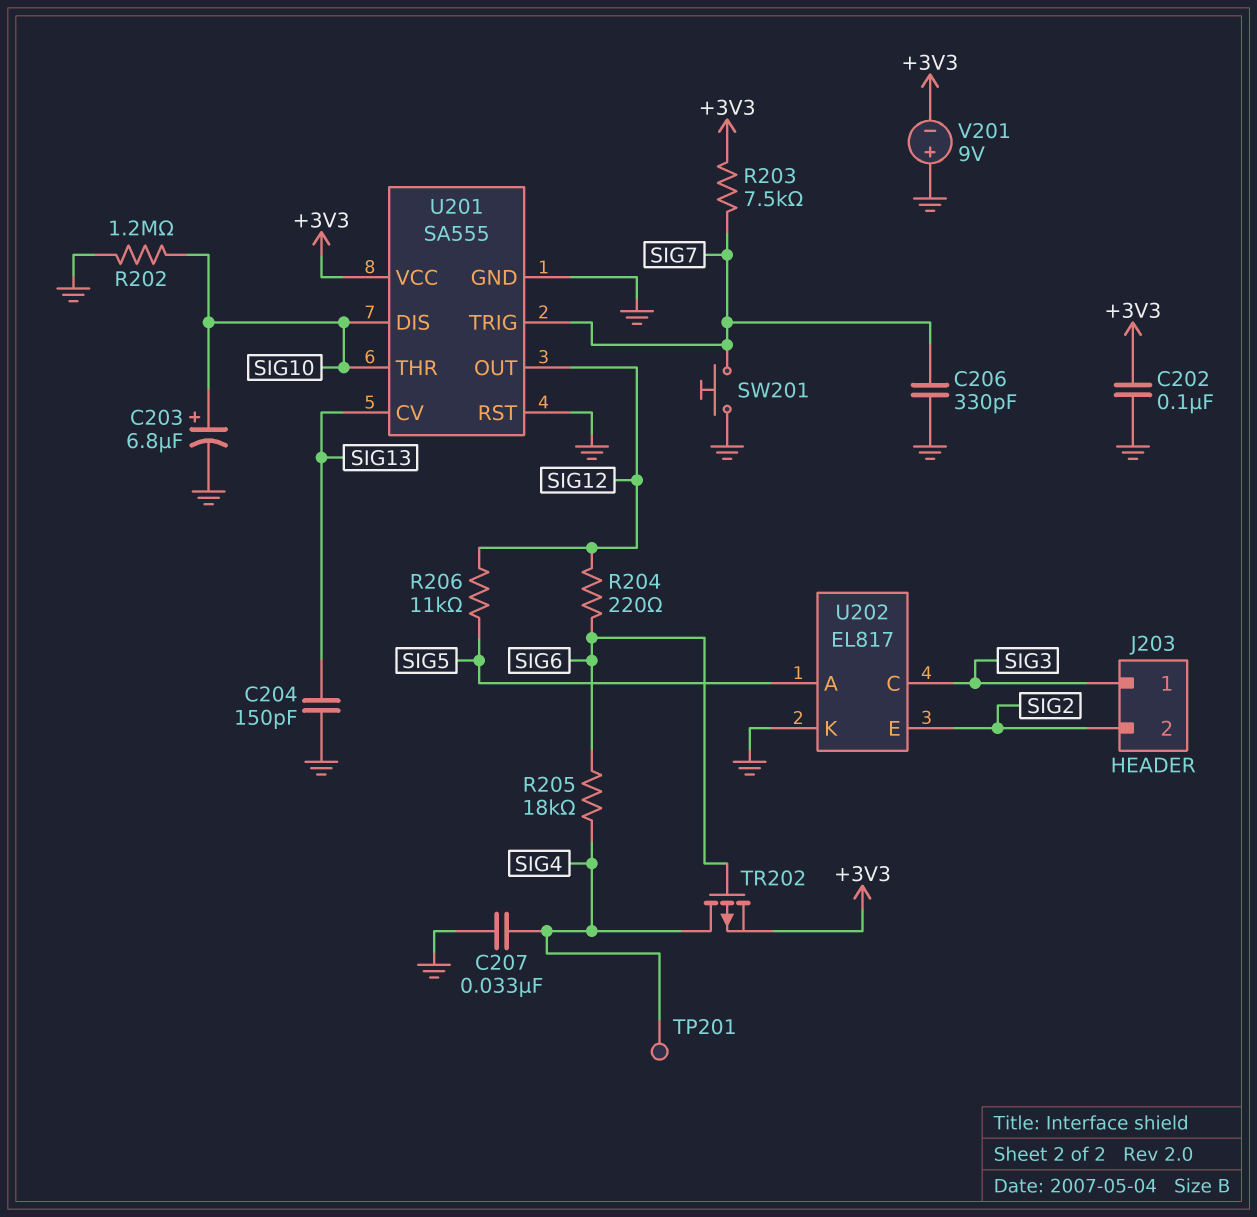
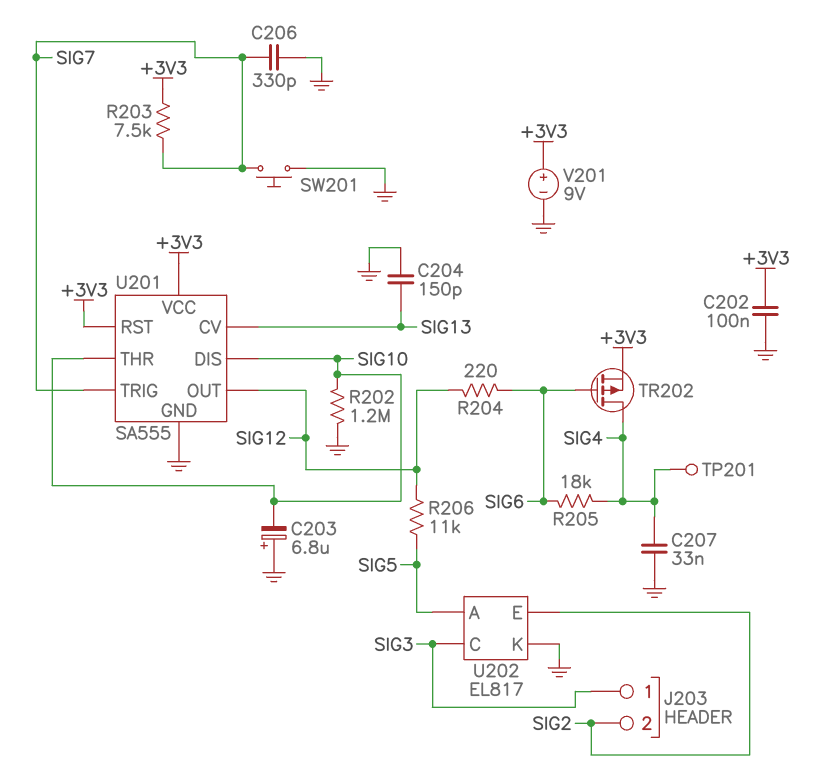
C203: 6.8uF (plus SIG10, minus GND) -> 6.8uF (plus GND, minus SIG10)
U201 pin RST: GND -> +3V3
V201: 9V (plus GND, minus +3V3) -> 9V (plus +3V3, minus GND)

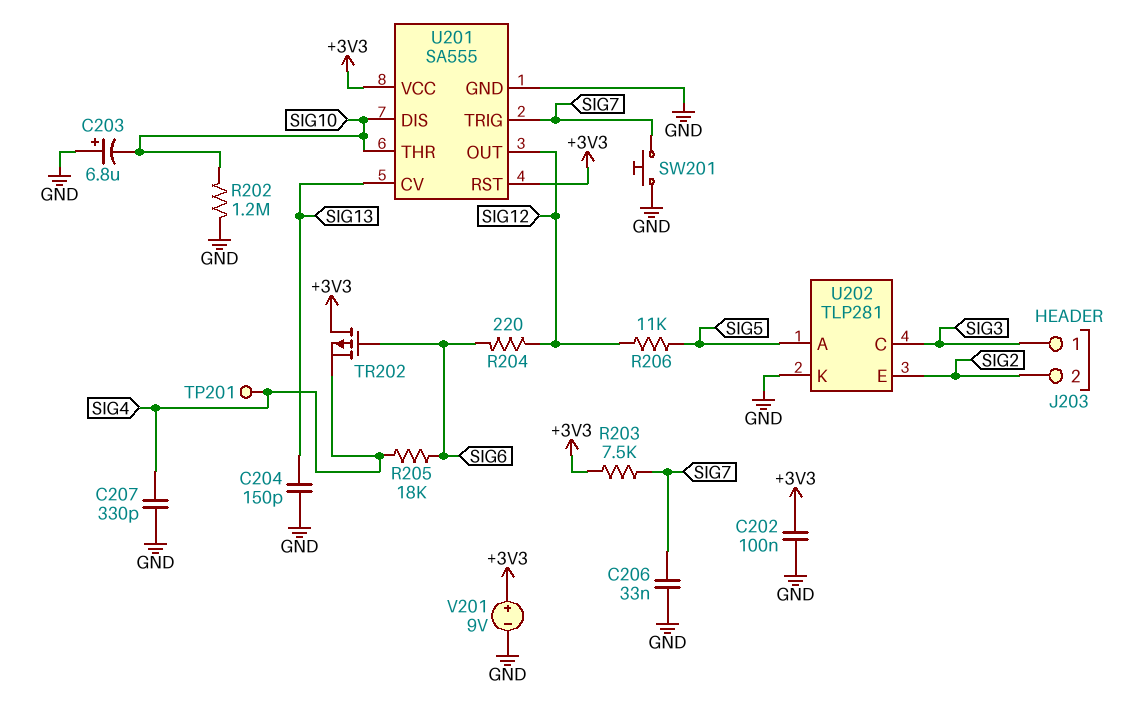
C206: 330pF (GND, SIG7) -> 33nF (GND, SIG7)
C207: 33nF (GND, SIG4) -> 330pF (GND, SIG4)
TR202: PMOS (G SIG6, D SIG4, S +3V3) -> PMOS (G SIG6, D +3V3, S SIG4)
U202: EL817 -> TLP281

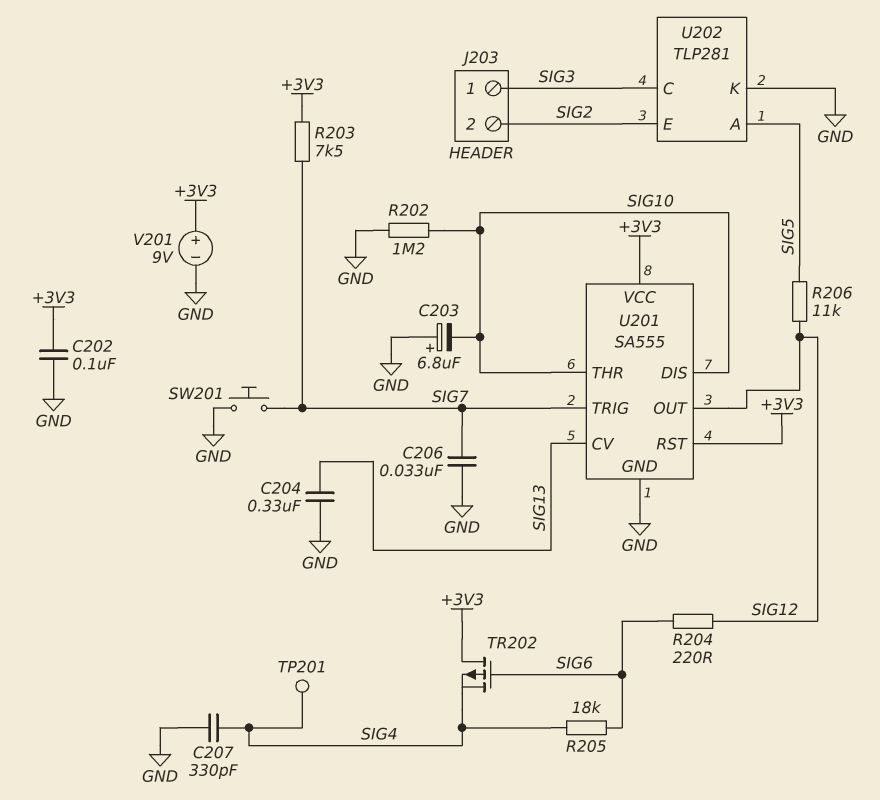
C204: 150pF (GND, SIG13) -> 330nF (GND, SIG13)

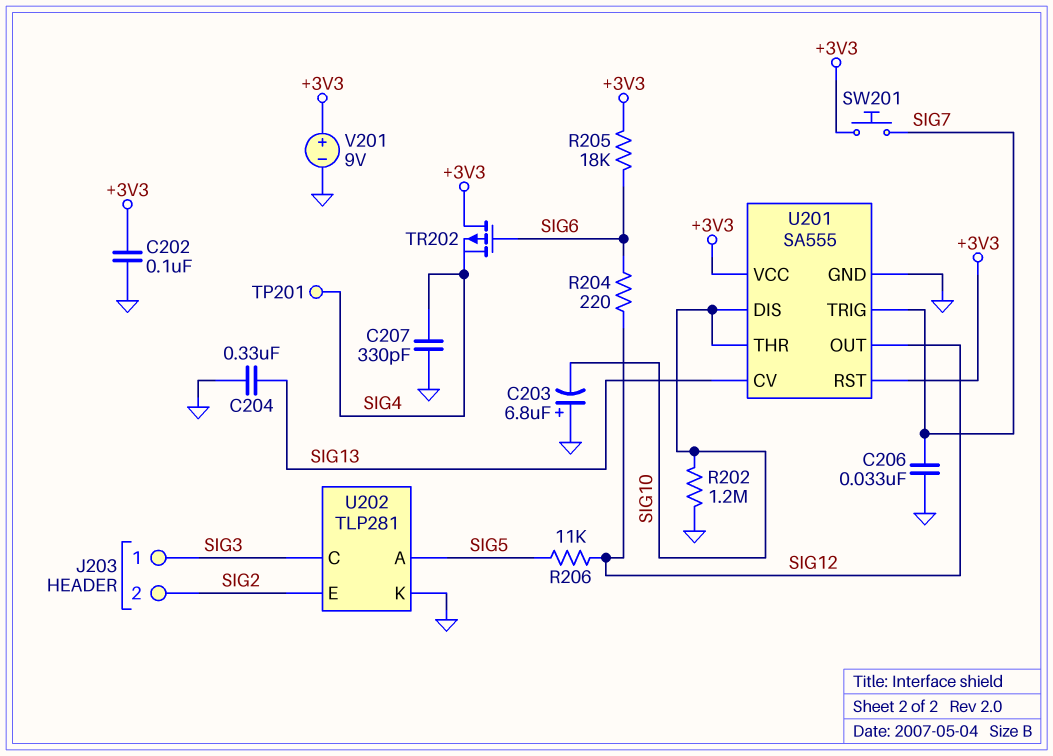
R203: 7.5k (+3V3, SIG7) -> none
R205: 18k (SIG4, SIG6) -> 18k (+3V3, SIG6)
SW201: button (GND, SIG7) -> button (+3V3, SIG7)

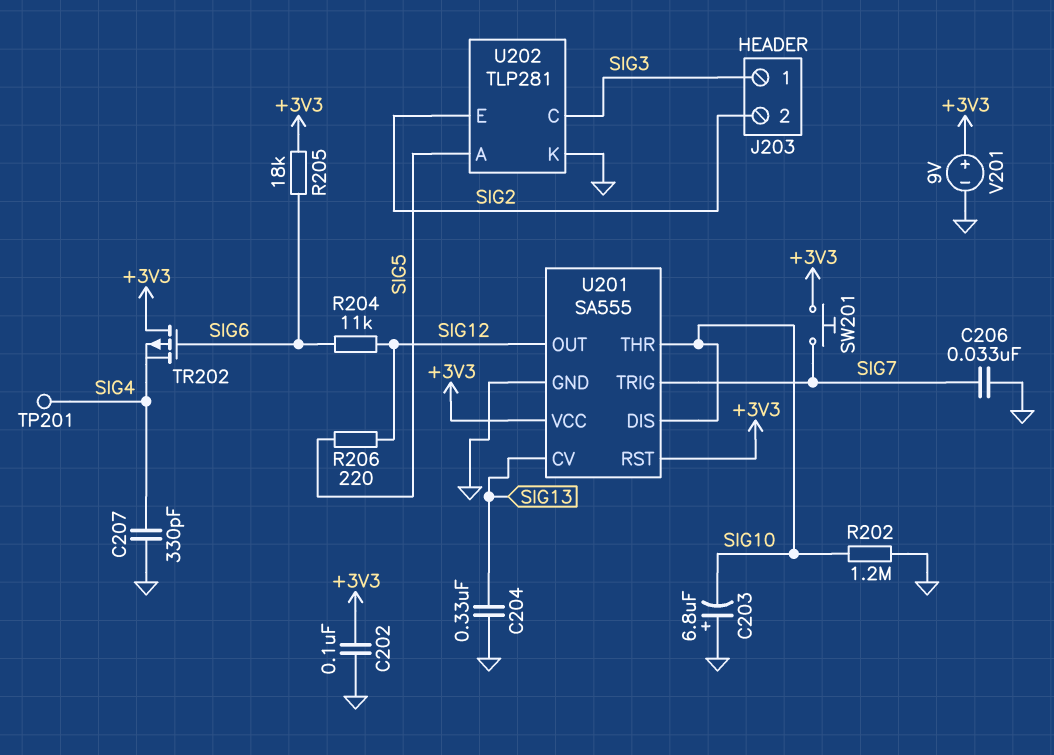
R204: 220 (SIG6, SIG12) -> 11k (SIG6, SIG12)
R206: 11k (SIG5, SIG12) -> 220 (SIG5, SIG12)

